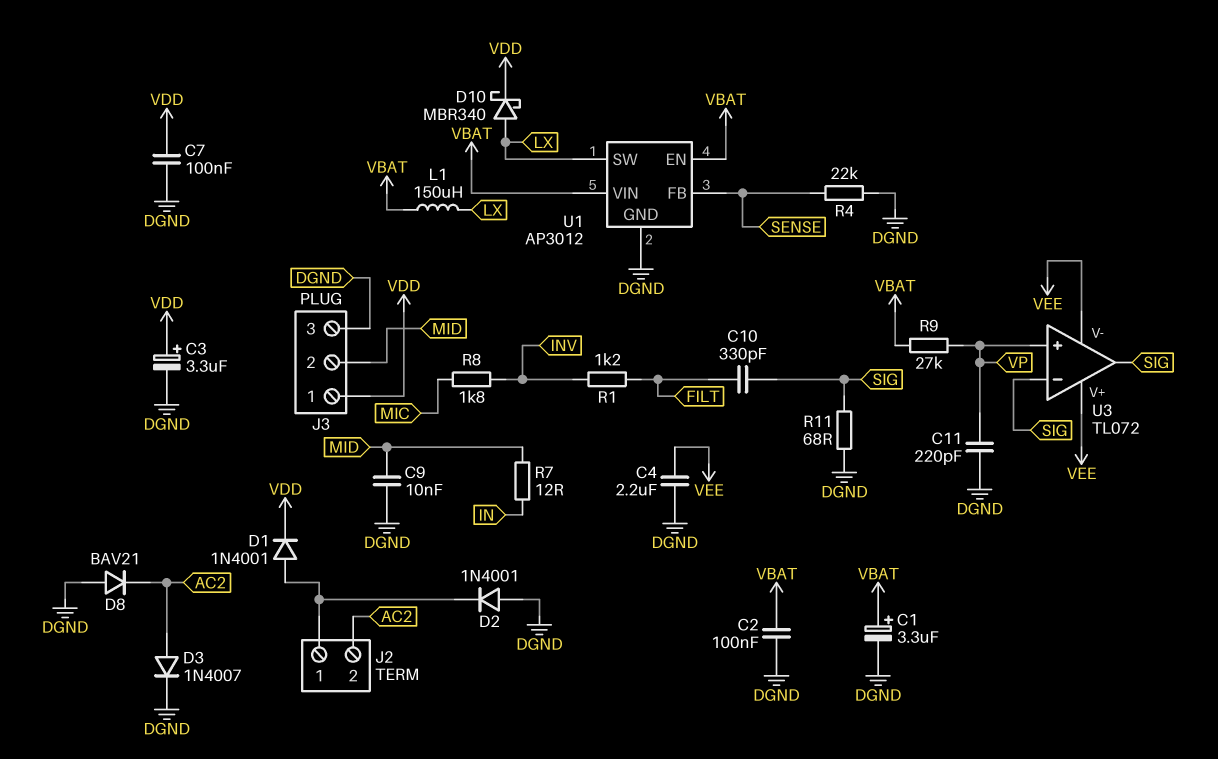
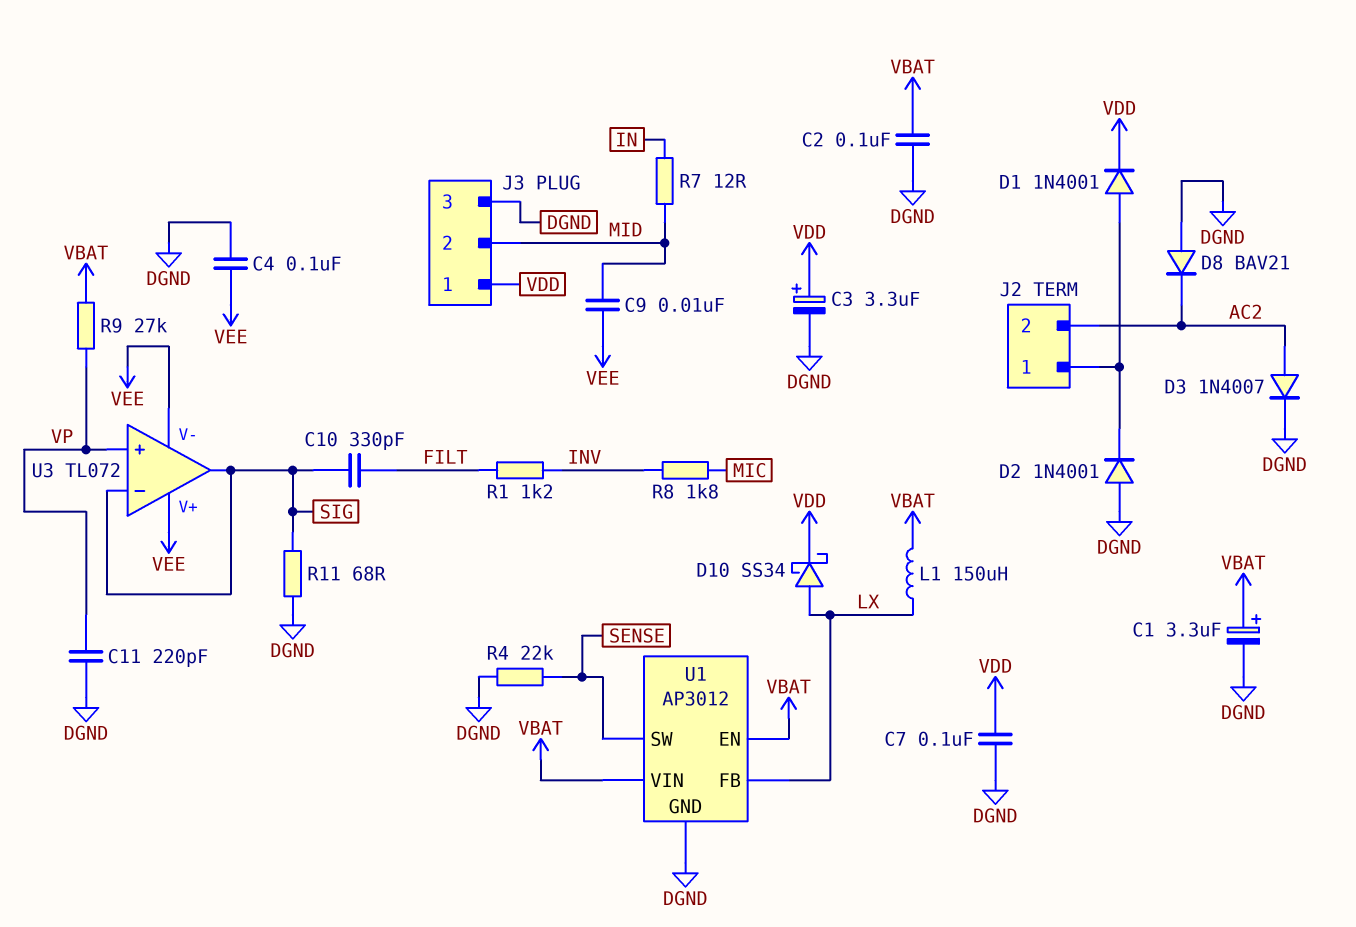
C4: 2.2uF (DGND, VEE) -> 100nF (DGND, VEE)
C9: 10nF (DGND, MID) -> 10nF (MID, VEE)
D10: schottky MBR340 (A LX, K VDD) -> schottky SS34 (A LX, K VDD)
U1 pin FB: SENSE -> LX
U1 pin SW: LX -> SENSE

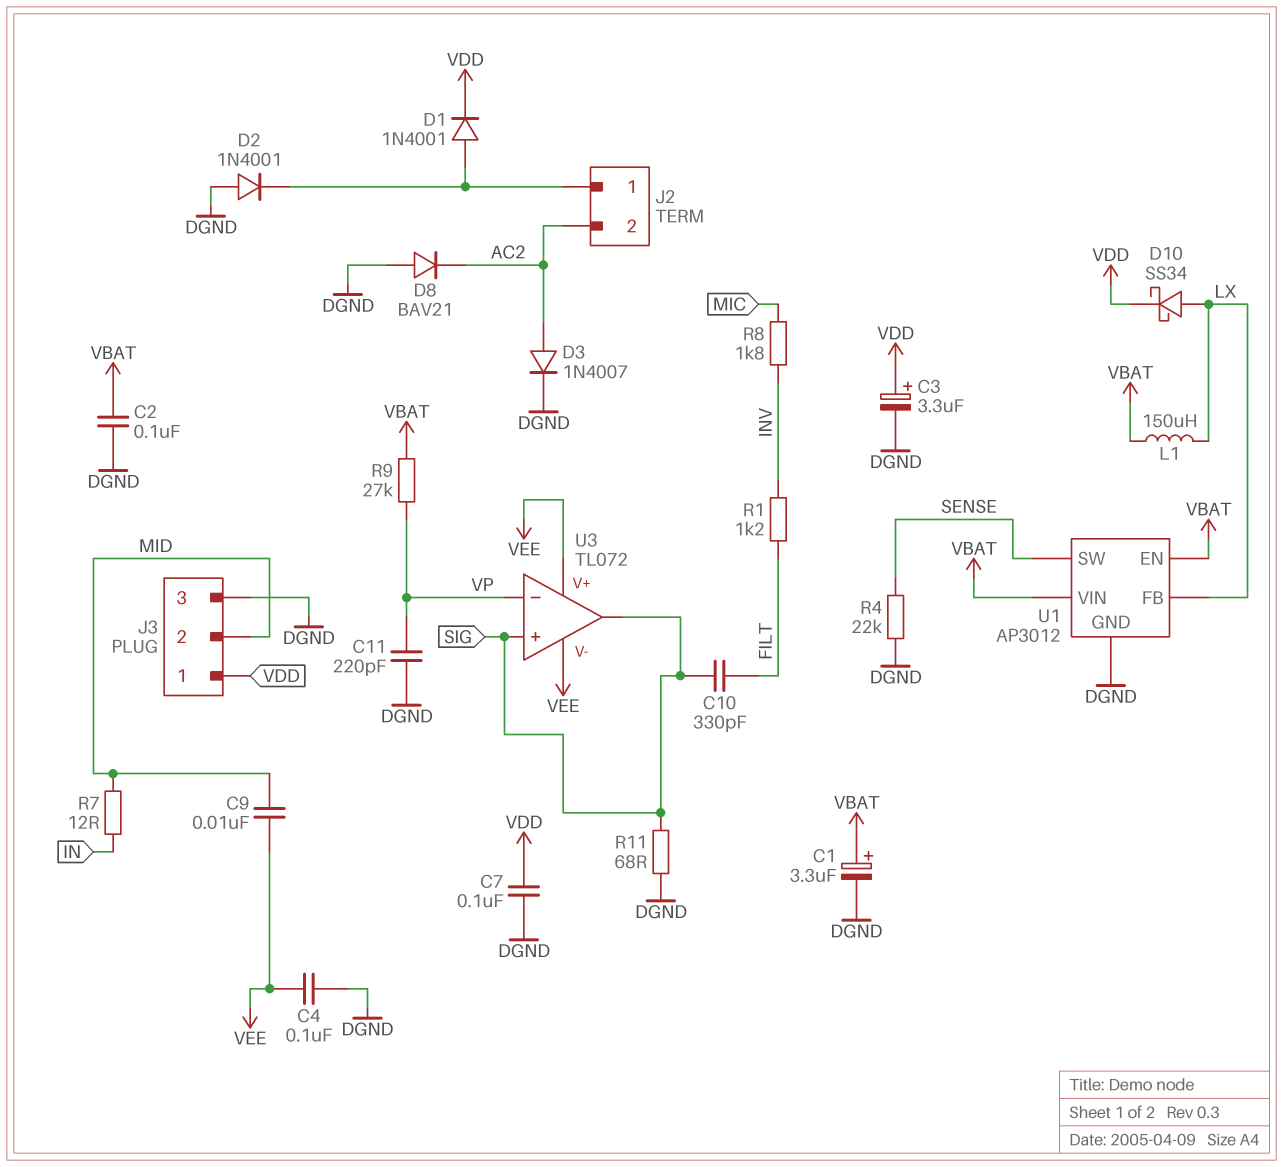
U3 pin in+: VP -> SIG
U3 pin in-: SIG -> VP

